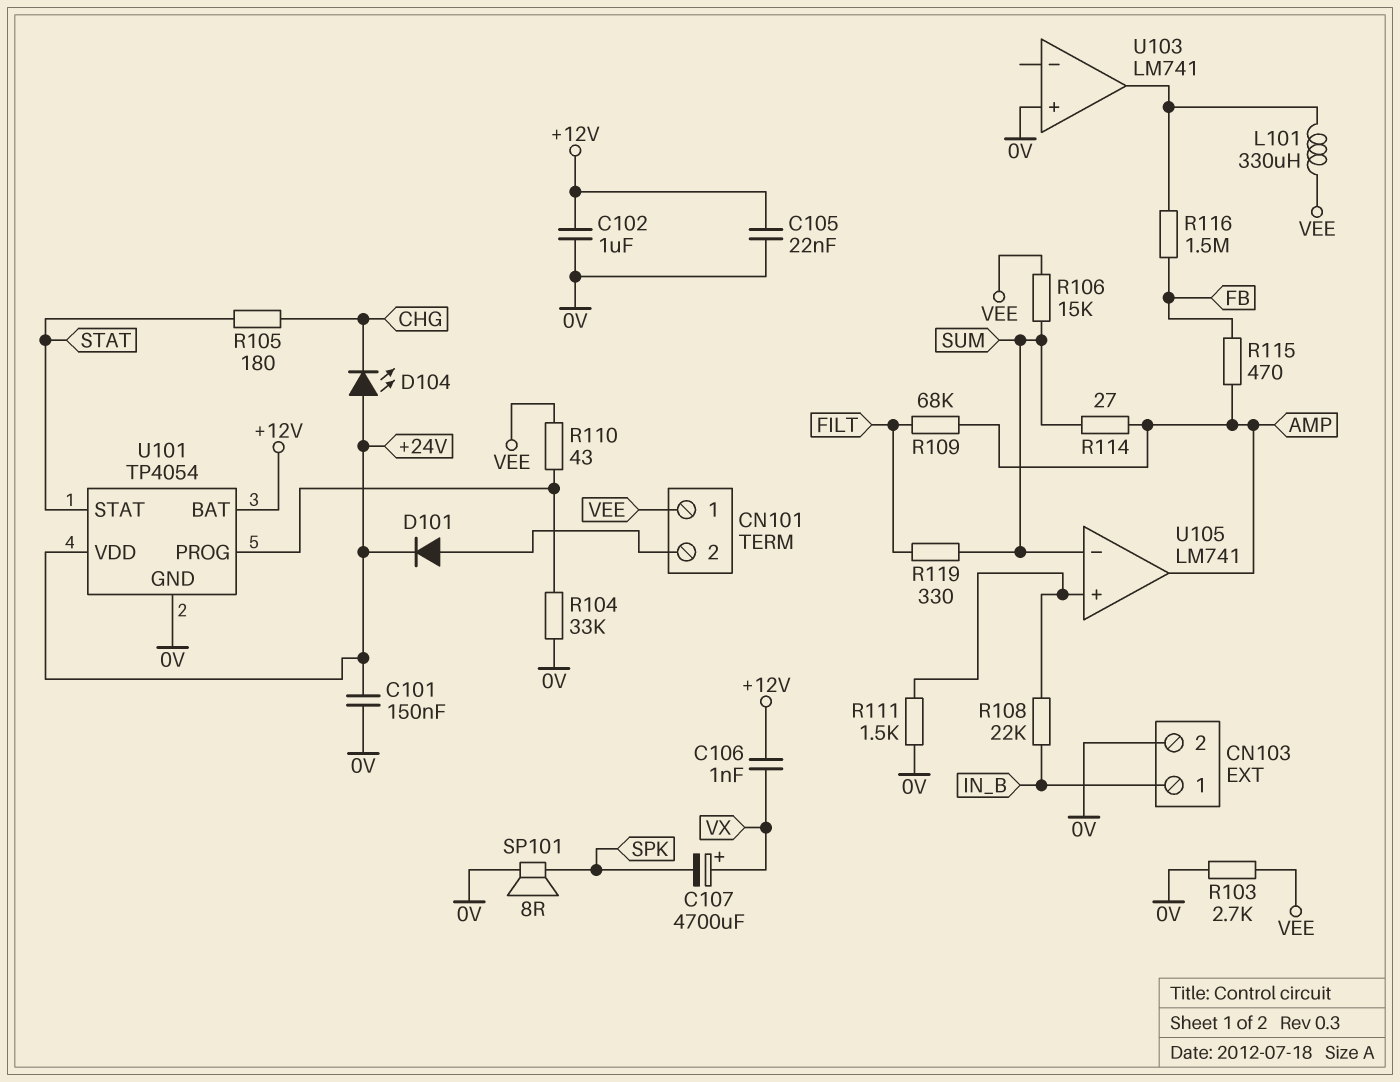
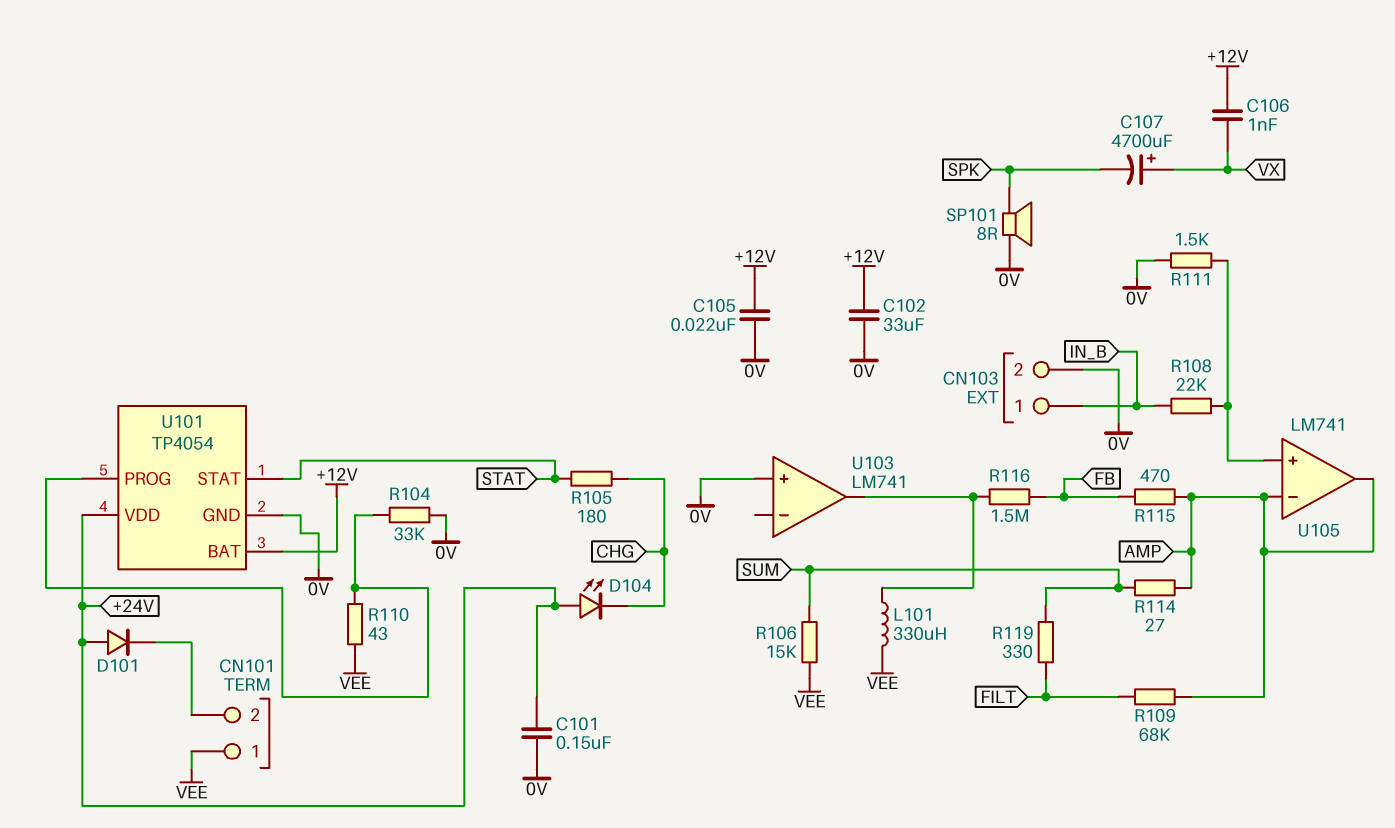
C102: 1uF (+12V, 0V) -> 33uF (+12V, 0V)
D101: diode (A CN101/2, K +24V) -> diode (A +24V, K CN101/2)
R103: 2.7k (0V, VEE) -> none
U105 pin in-: SUM -> AMP

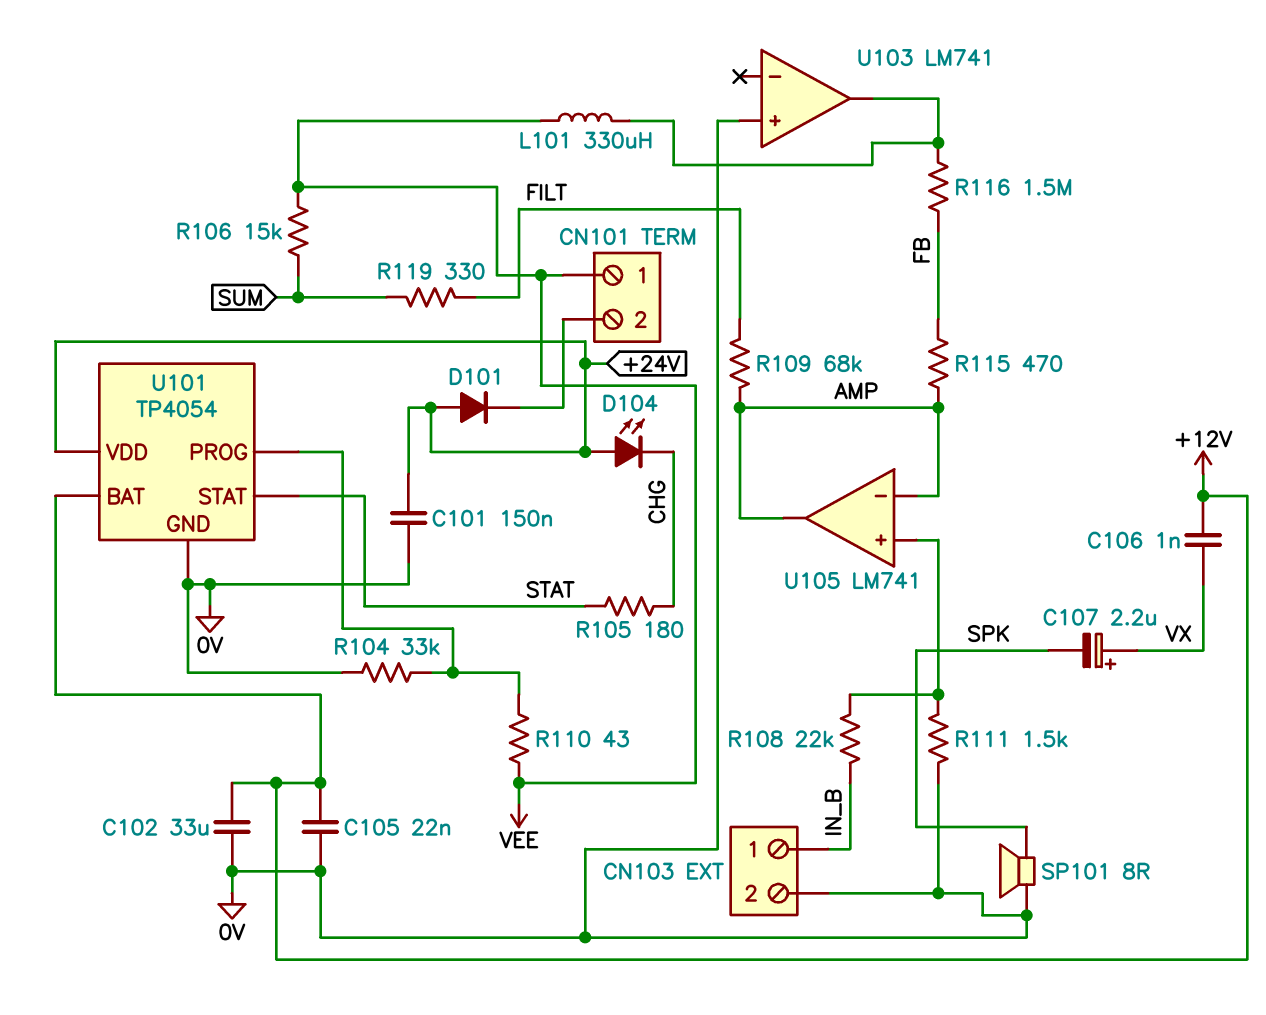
C107: 4700uF (plus VX, minus SPK) -> 2.2uF (plus VX, minus SPK)
R114: 27 (AMP, SUM) -> none

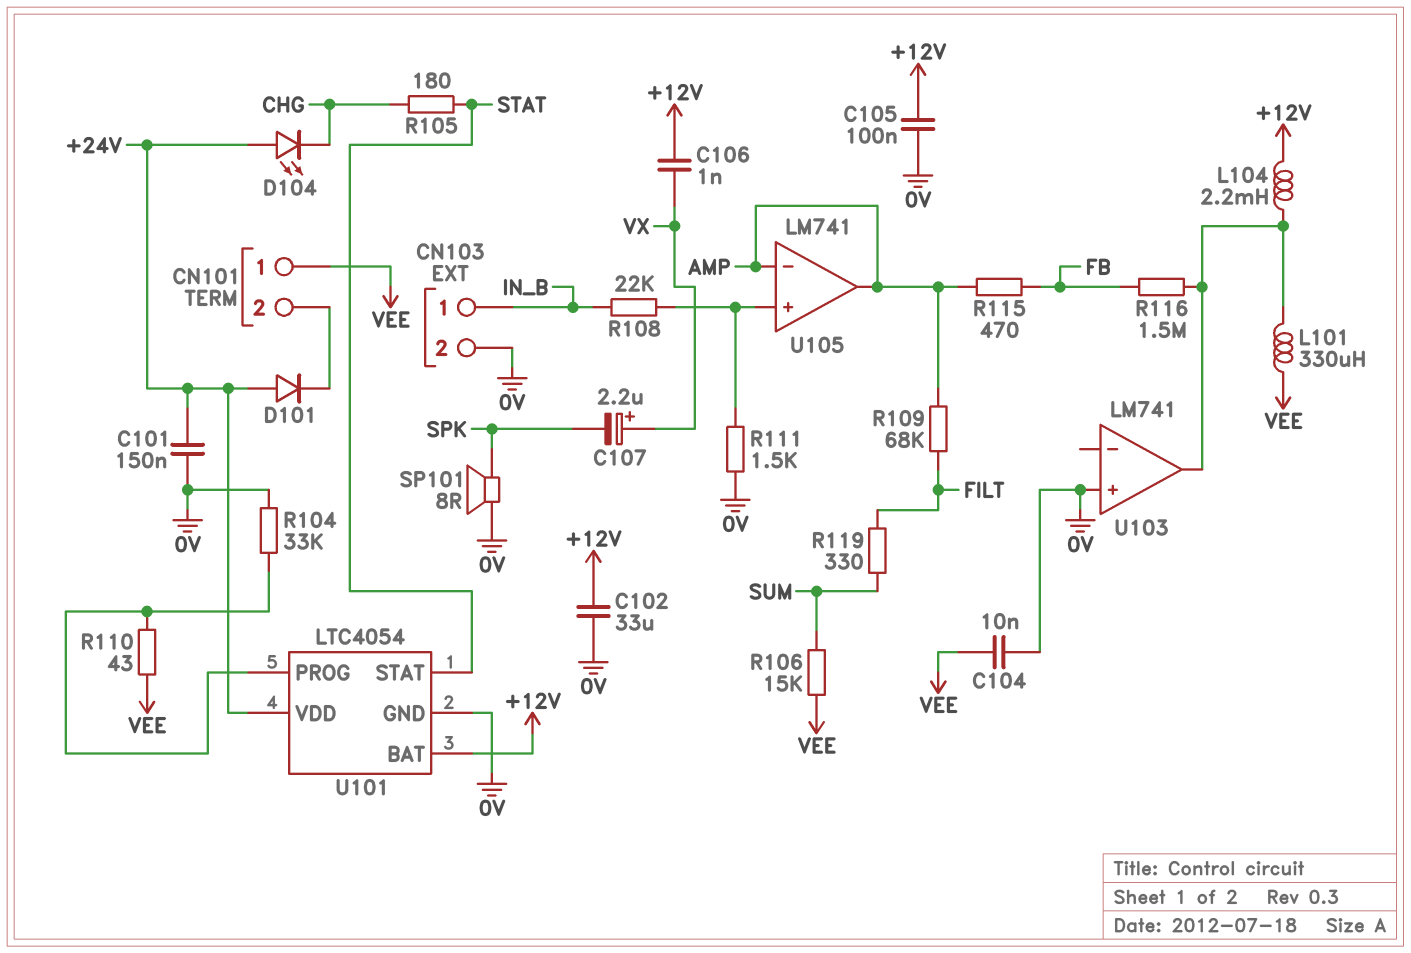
C104: none -> 10nF (0V, VEE)
C105: 22nF (+12V, 0V) -> 100nF (+12V, 0V)
L104: none -> 2.2mH (+12V, U103/out)
U101: TP4054 -> LTC4054

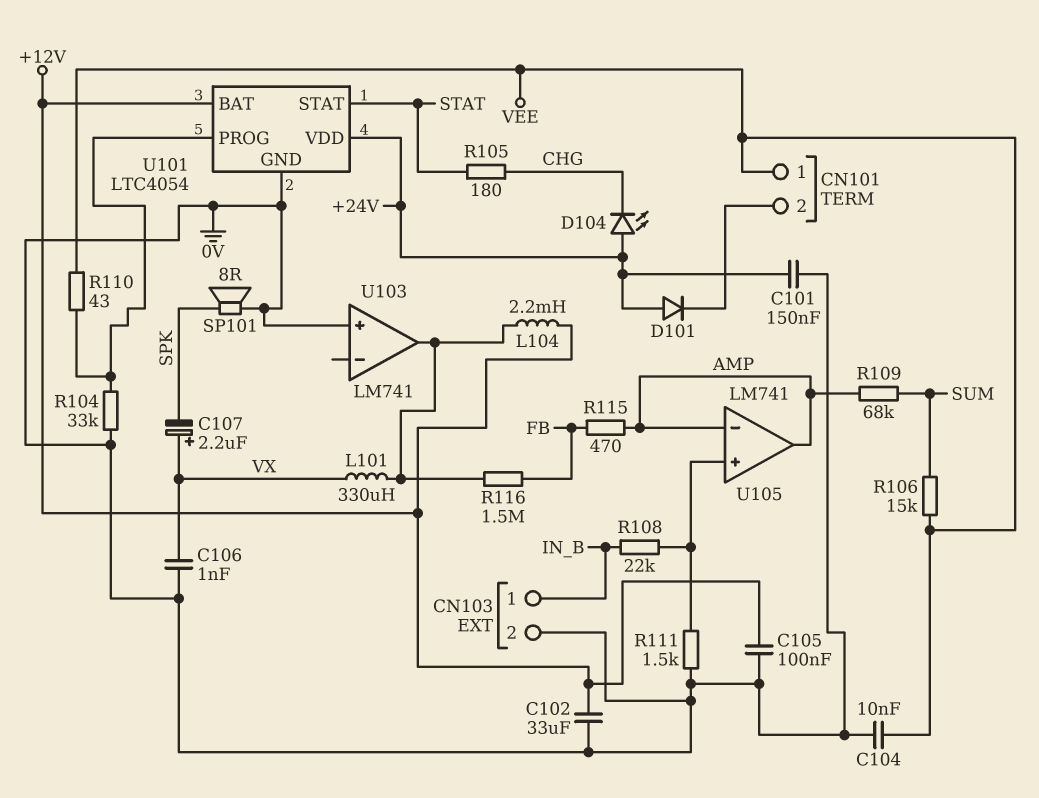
C106: 1nF (+12V, VX) -> 1nF (0V, VX)
L101: 330uH (U103/out, VEE) -> 330uH (U103/out, VX)
R109: 68k (AMP, FILT) -> 68k (AMP, SUM)
R119: 330 (FILT, SUM) -> none

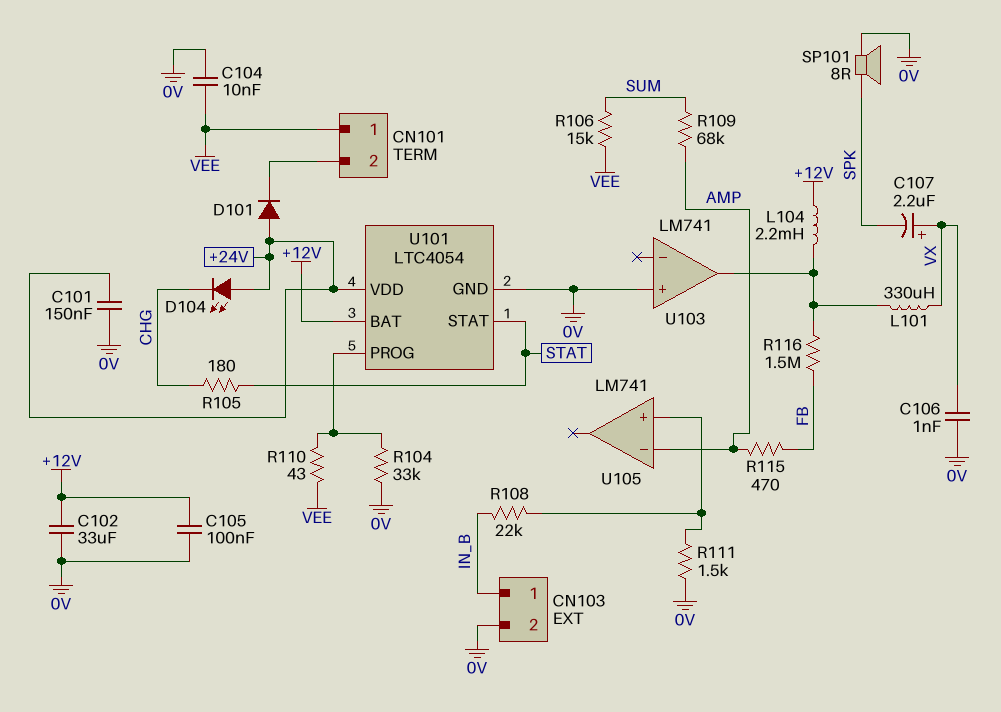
U105 pin out: AMP -> none

